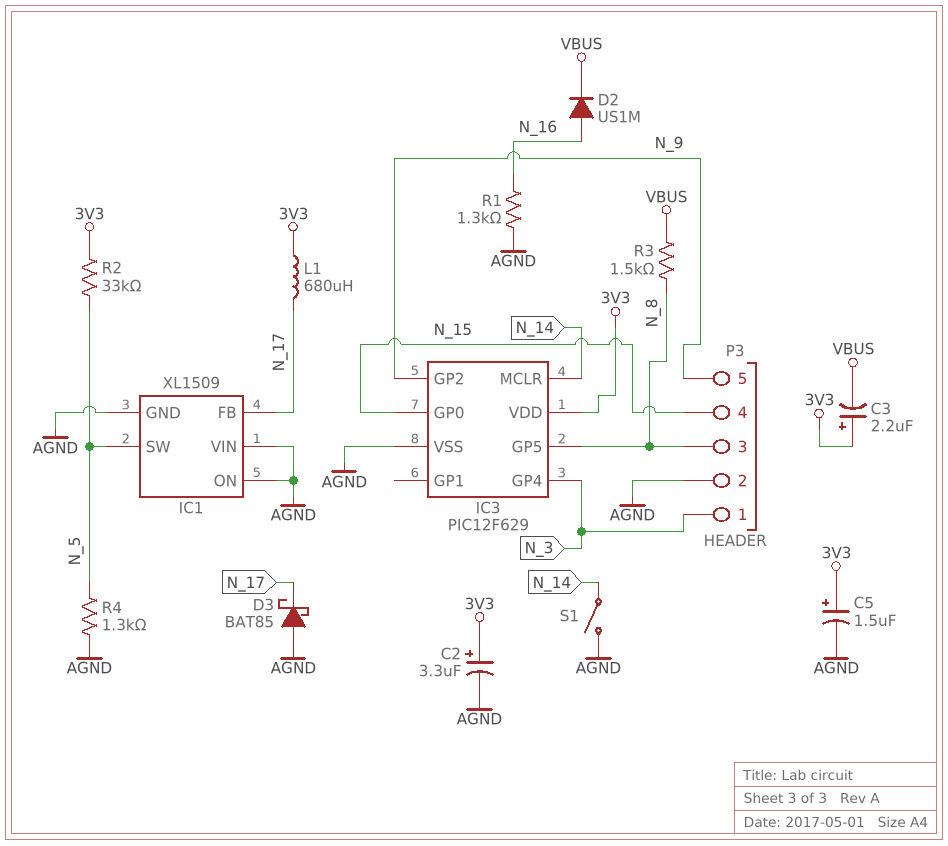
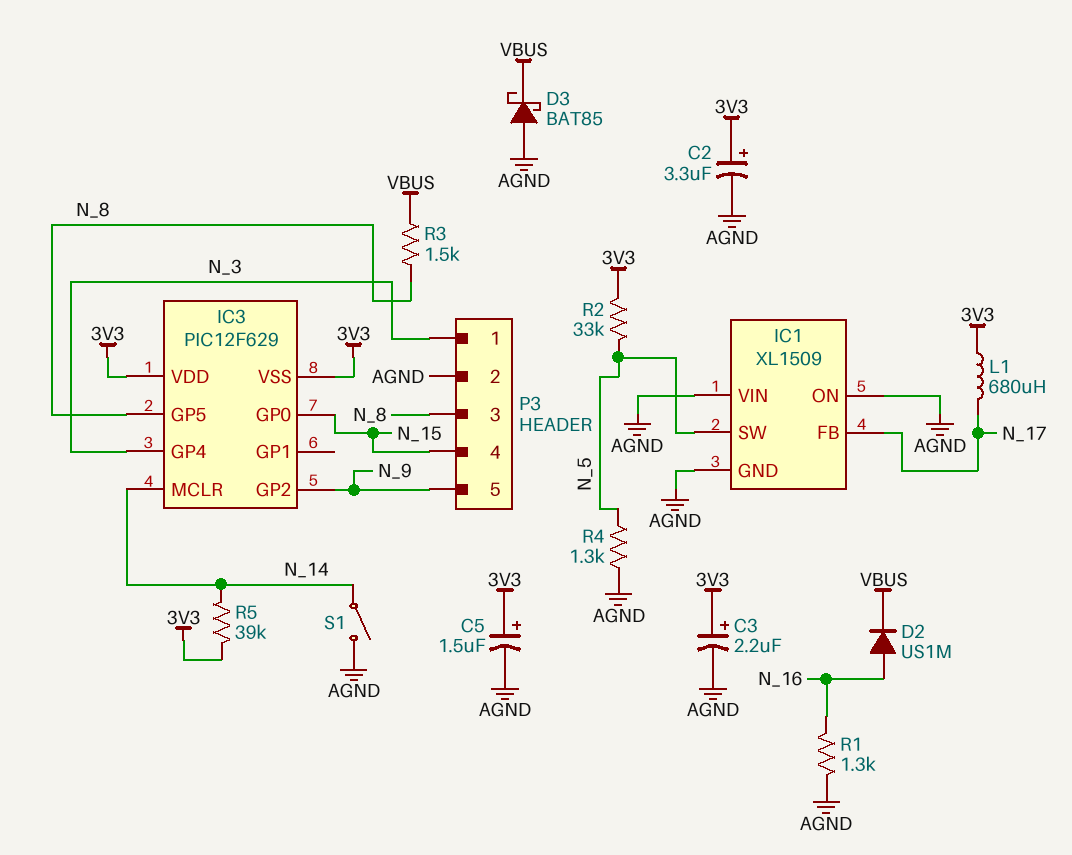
C3: 2.2uF (plus 3V3, minus VBUS) -> 2.2uF (plus 3V3, minus AGND)
D3: schottky BAT85 (A AGND, K N_17) -> schottky BAT85 (A AGND, K VBUS)
IC3 pin VSS: AGND -> 3V3
R5: none -> 39k (3V3, N_14)

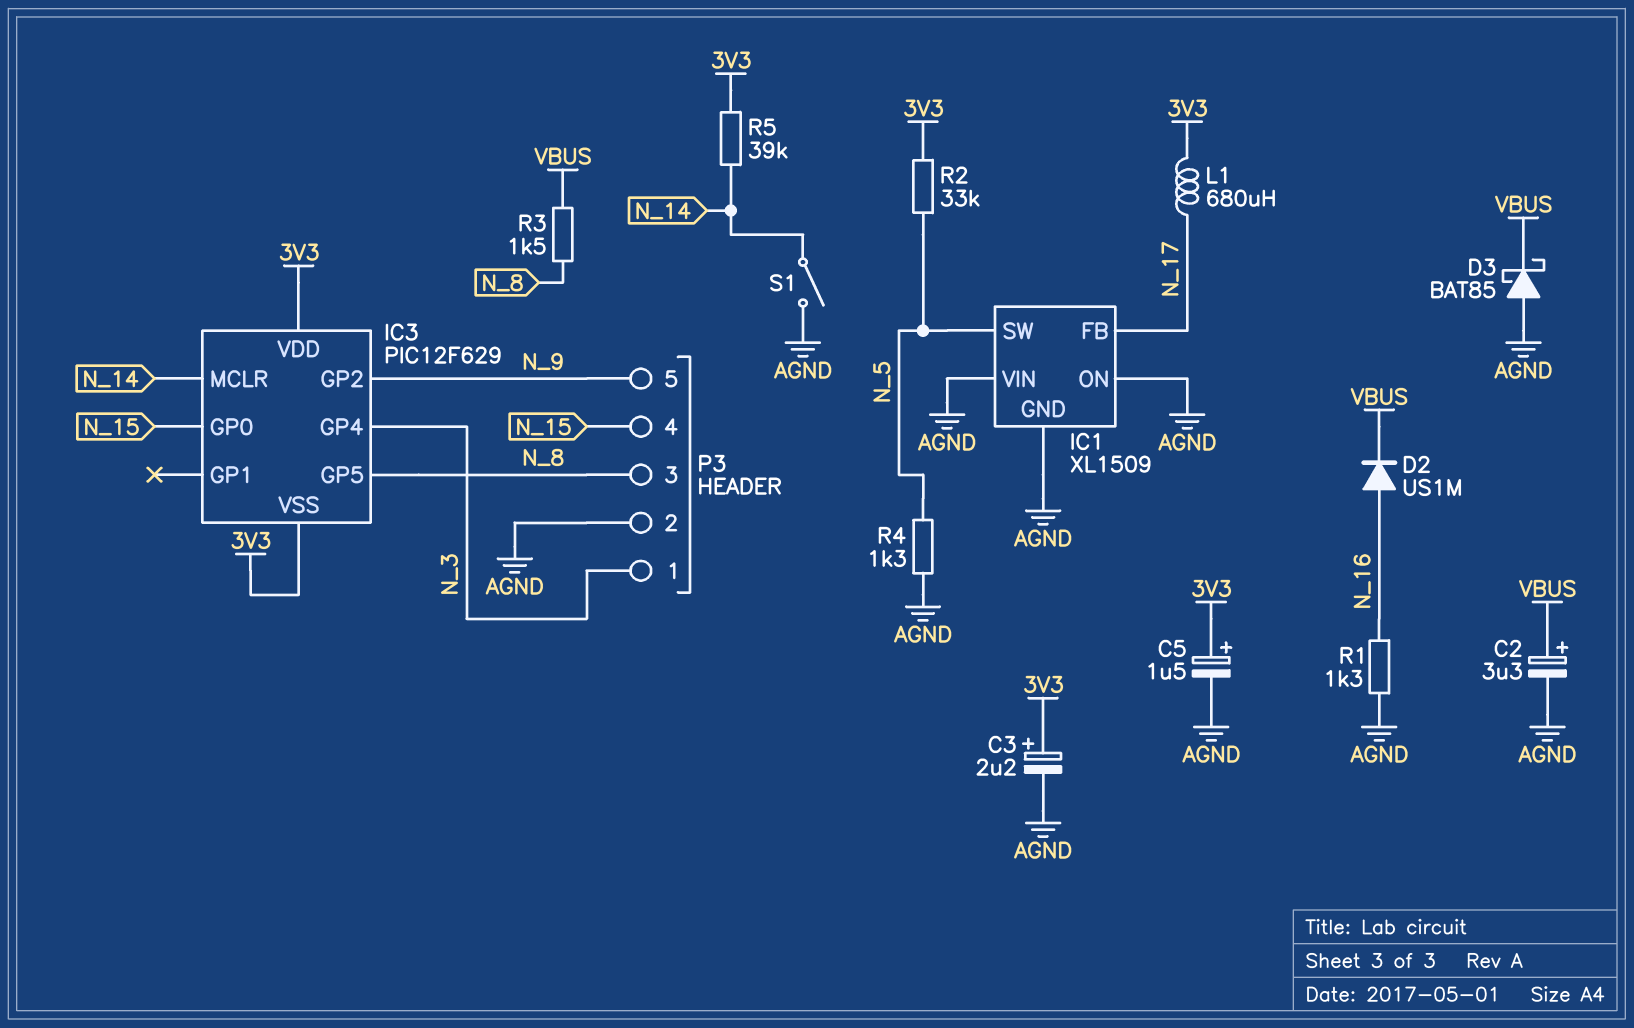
C2: 3.3uF (plus 3V3, minus AGND) -> 3.3uF (plus VBUS, minus AGND)

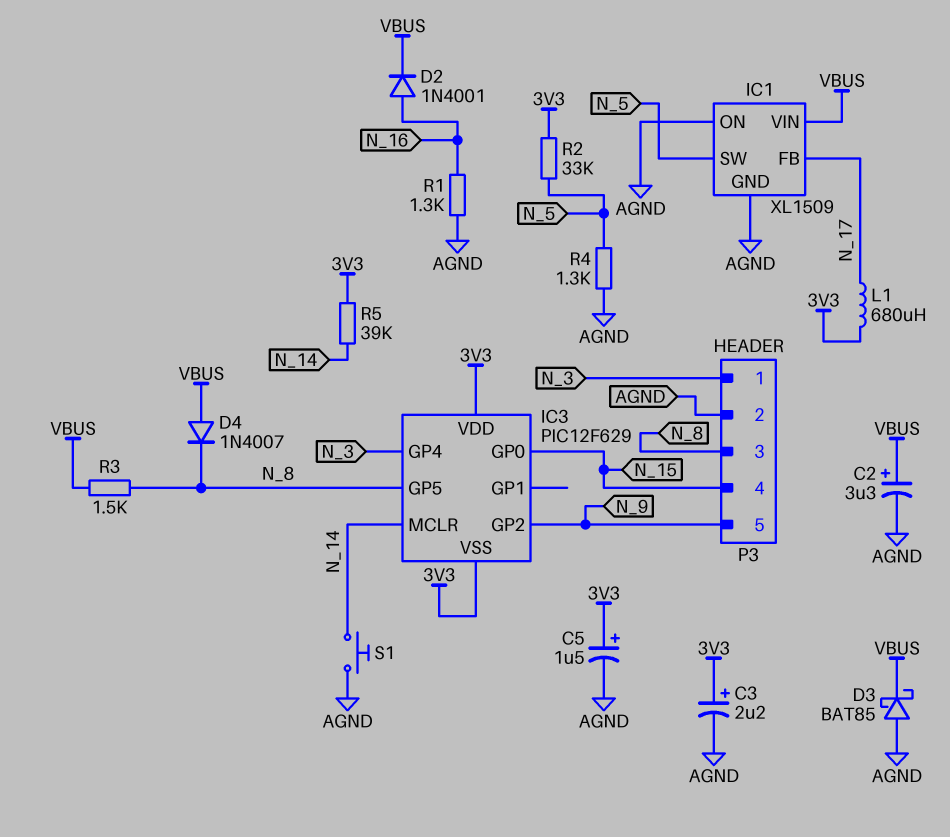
D2: diode US1M (A N_16, K VBUS) -> diode 1N4001 (A N_16, K VBUS)
D4: none -> diode 1N4007 (A VBUS, K N_8)
IC1 pin VIN: AGND -> VBUS
S1: switch (AGND, N_14) -> button (AGND, N_14)

